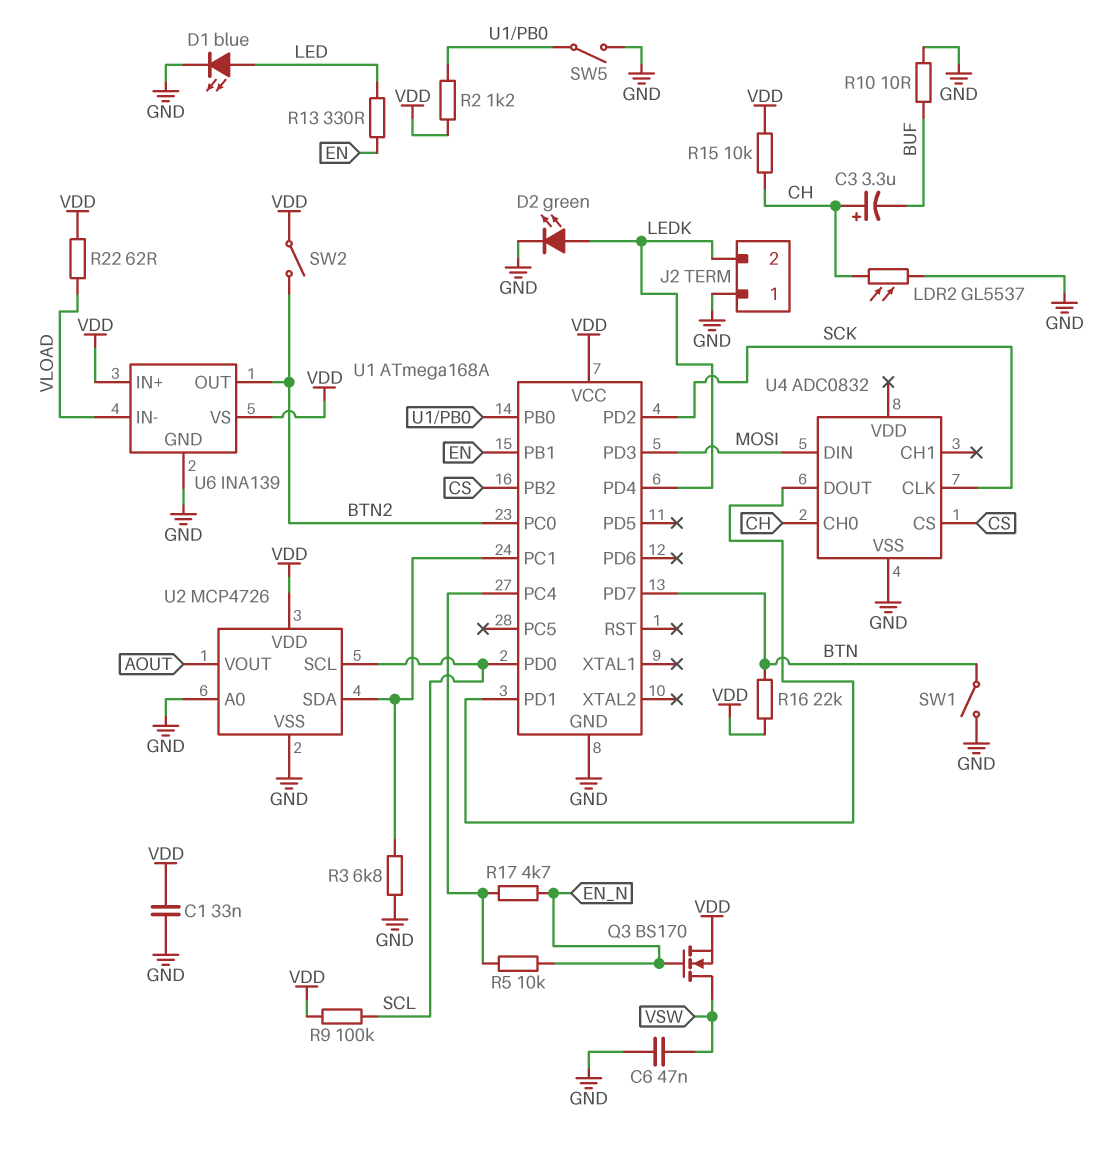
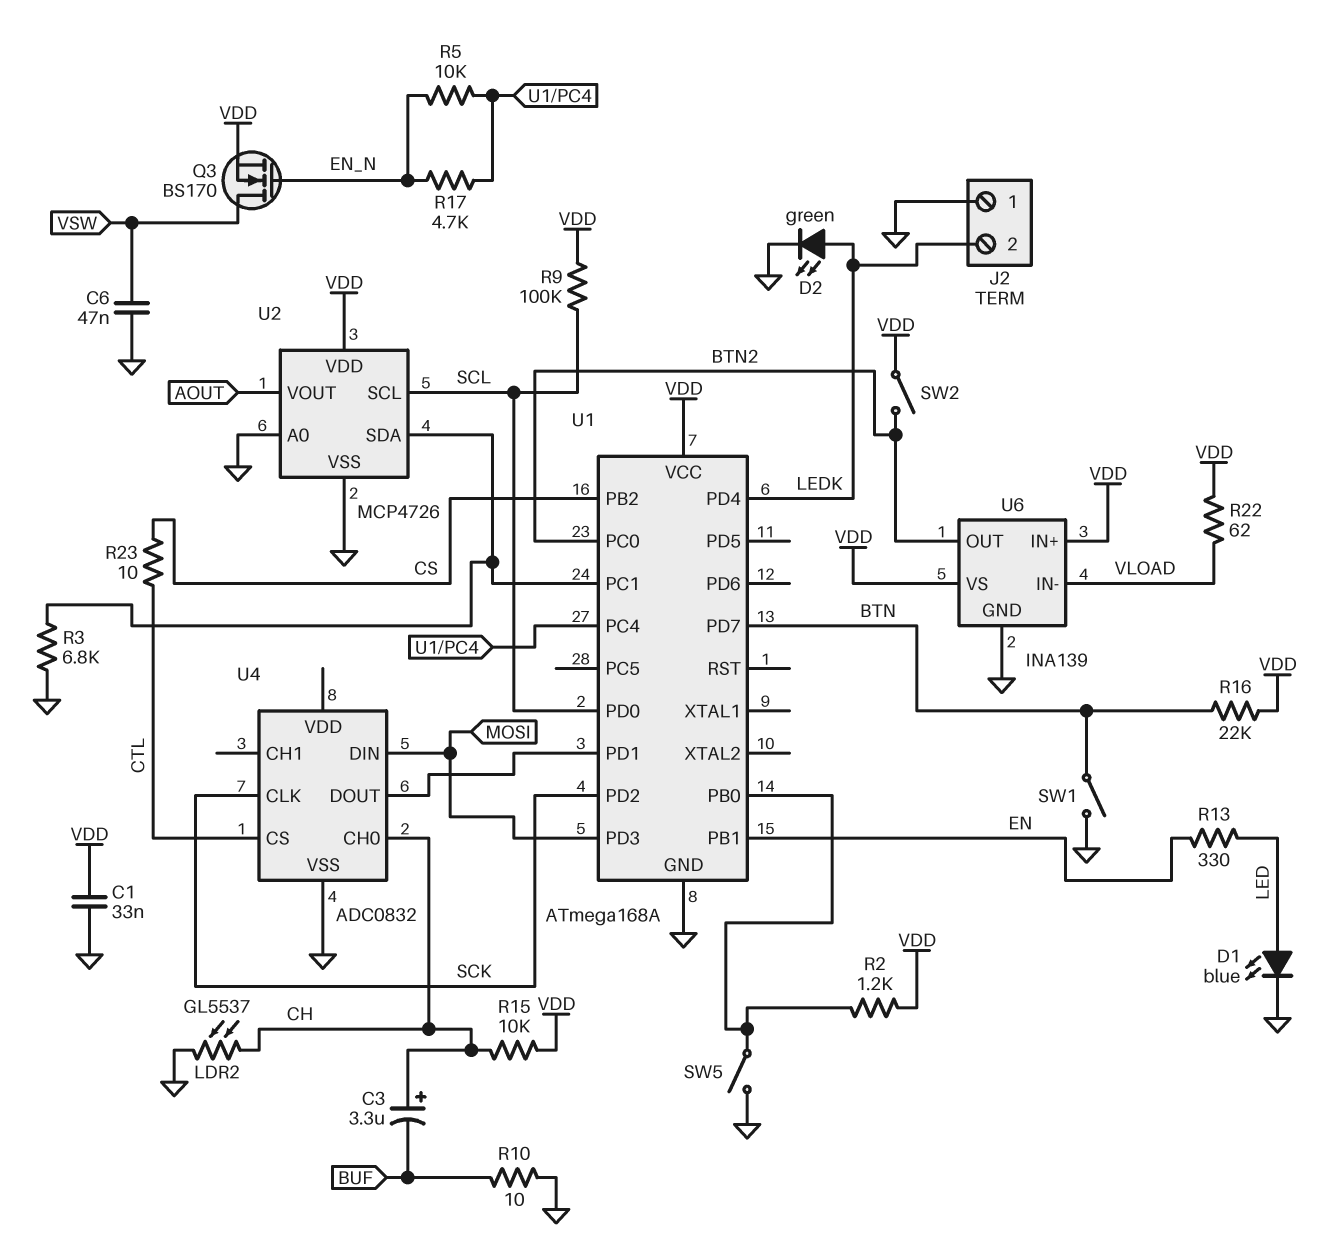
R23: none -> 10 (CS, CTL)
U4 pin CS: CS -> CTL

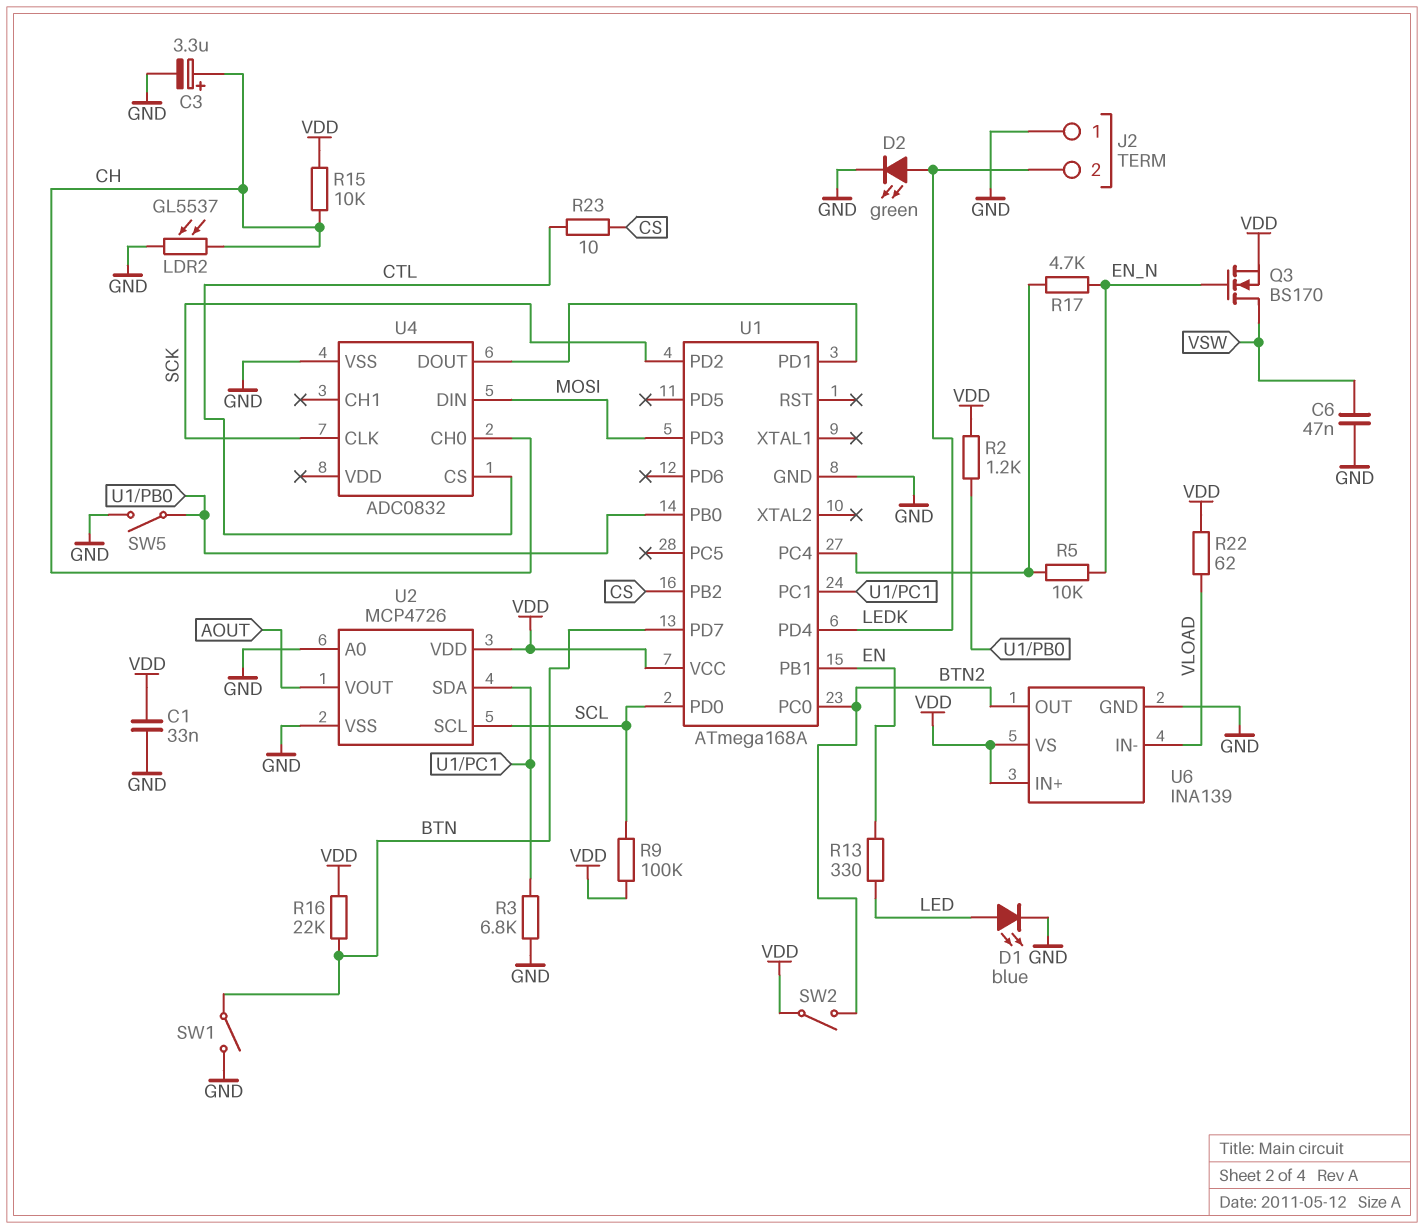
C3: 3.3uF (plus CH, minus BUF) -> 3.3uF (plus CH, minus GND)
R10: 10 (BUF, GND) -> none

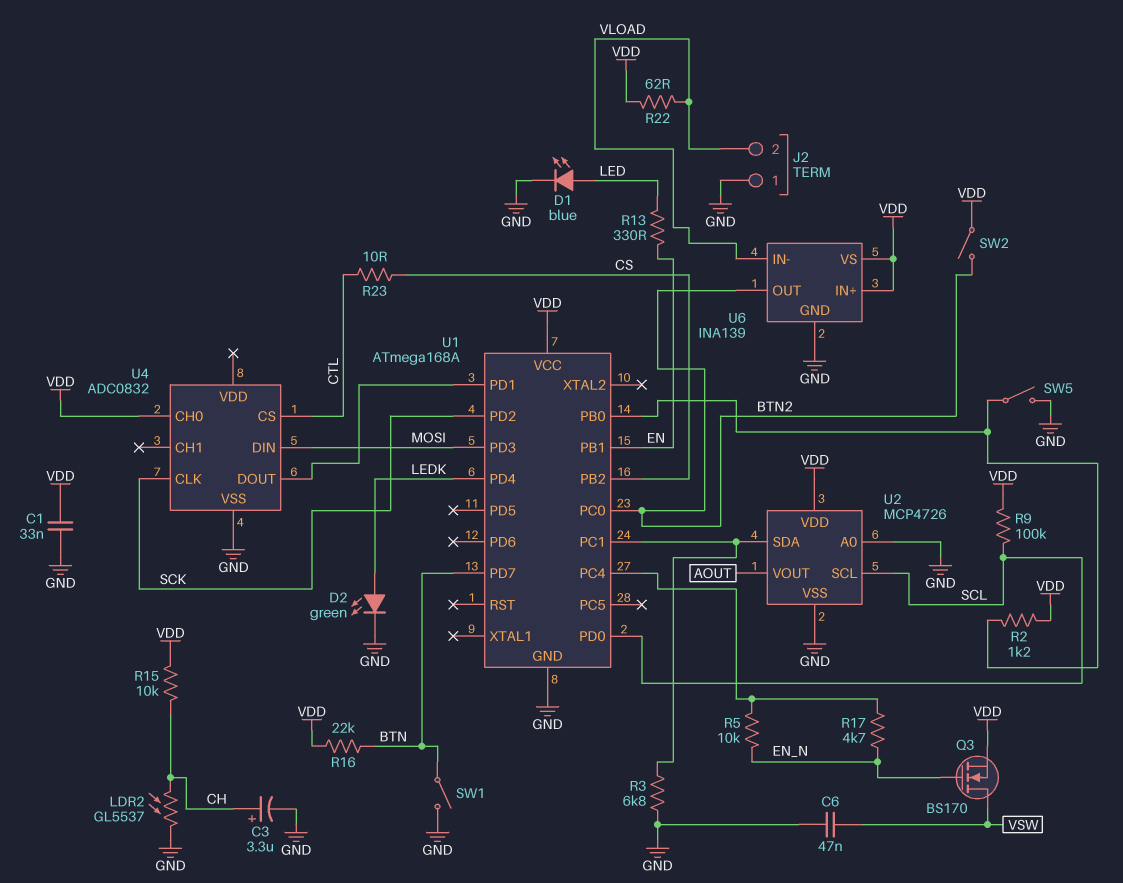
J2 pin 2: LEDK -> VLOAD
U4 pin CH0: CH -> VDD

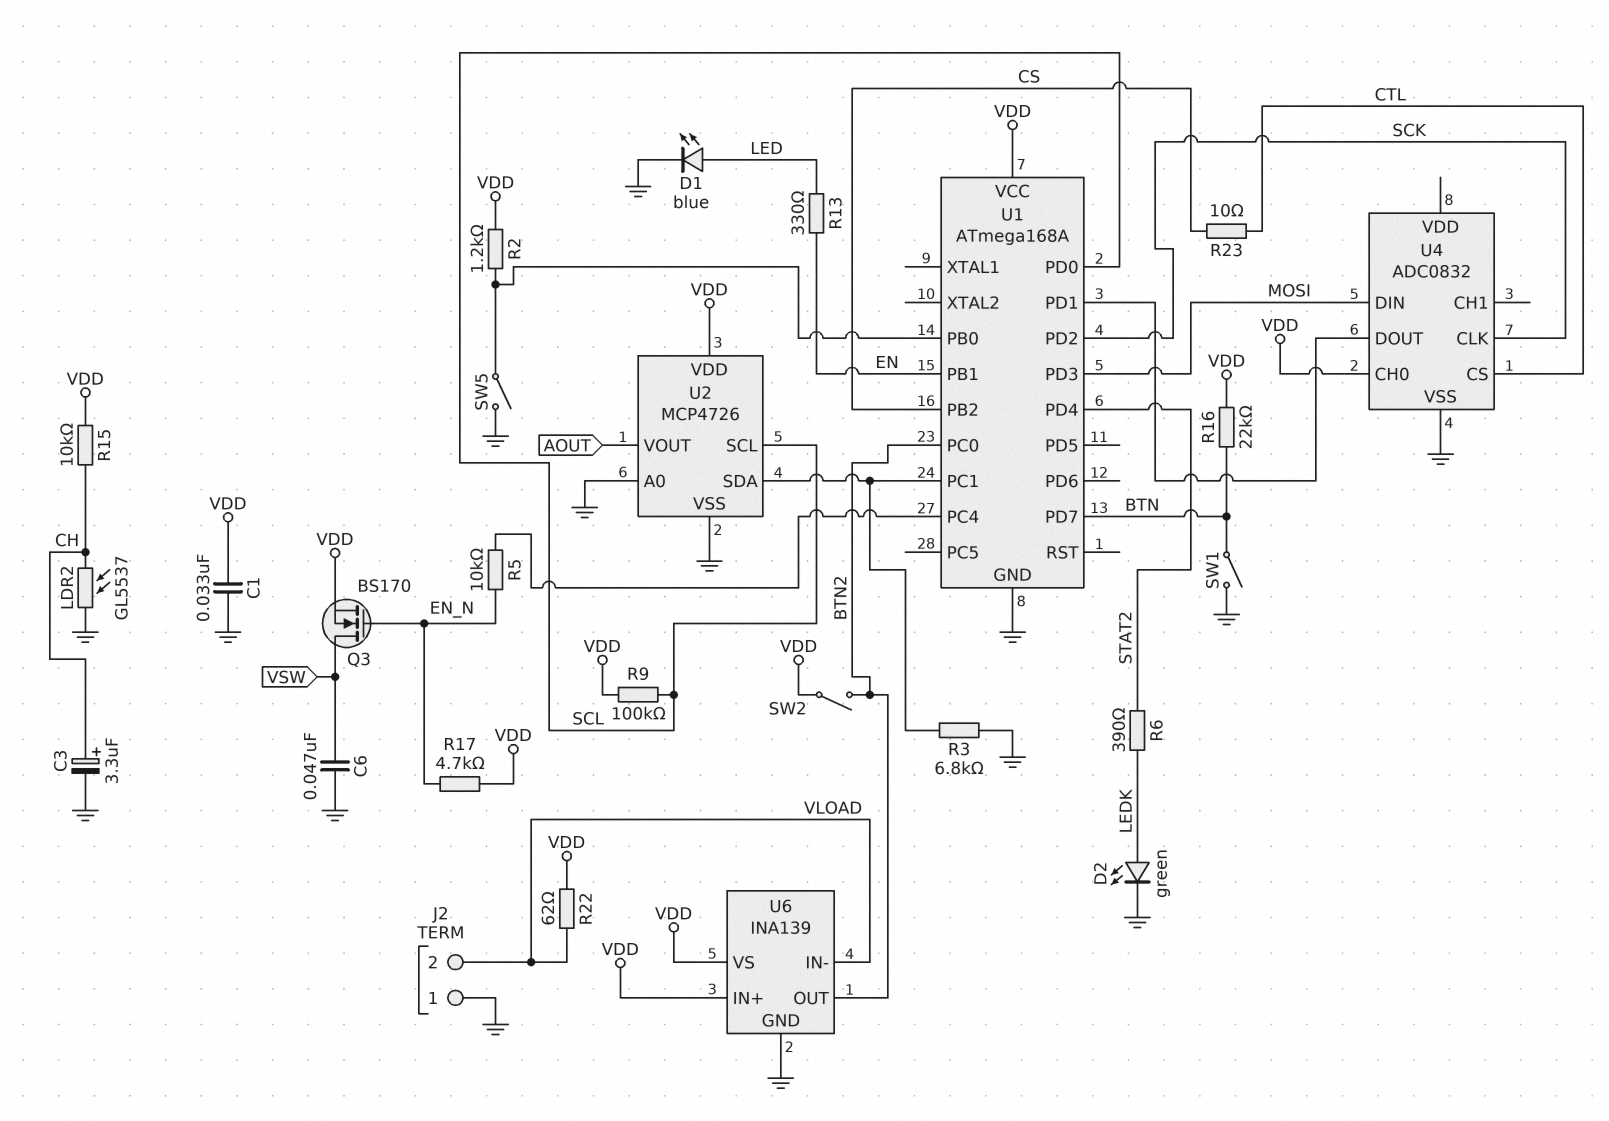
R6: none -> 390 (LEDK, STAT2)
R17: 4.7k (EN_N, U1/PC4) -> 4.7k (EN_N, VDD)
U1 pin PD4: LEDK -> STAT2

